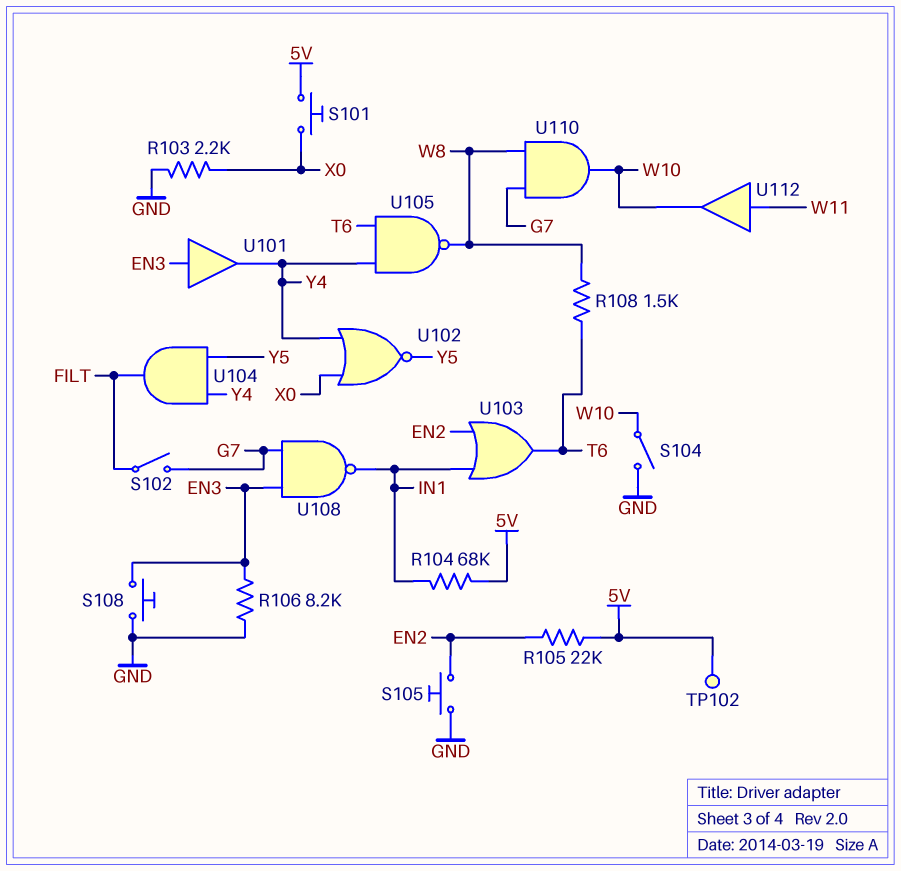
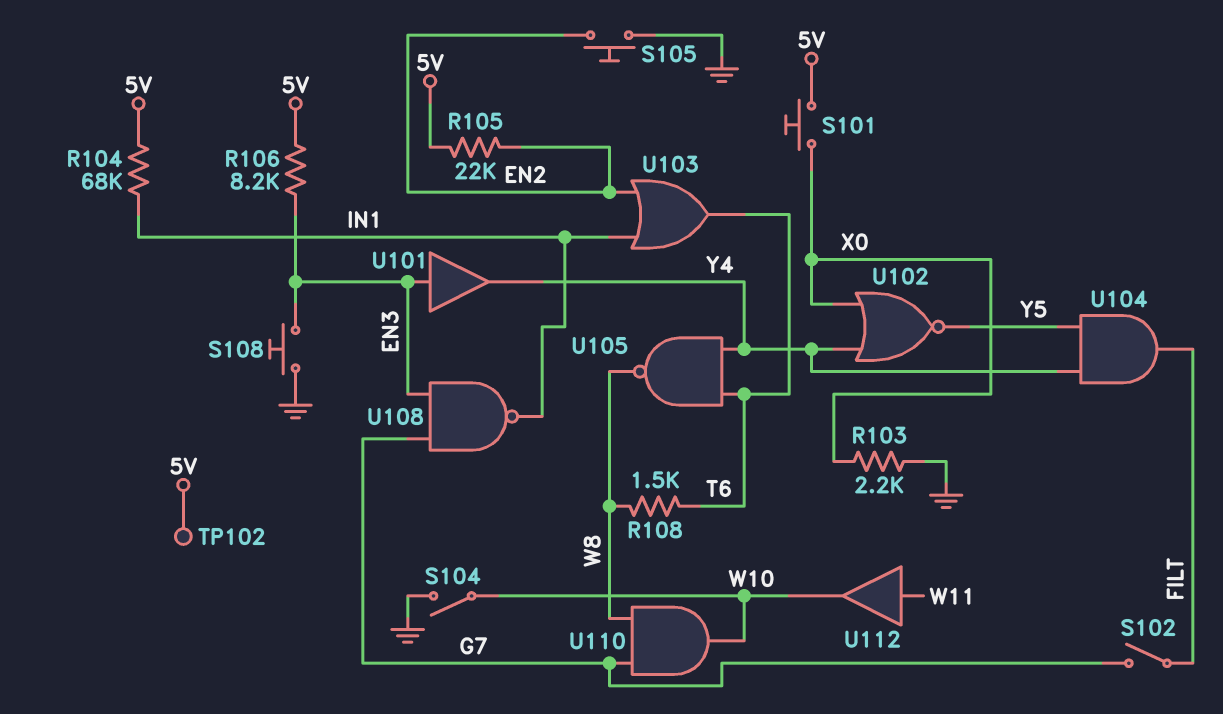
R106: 8.2k (EN3, GND) -> 8.2k (5V, EN3)

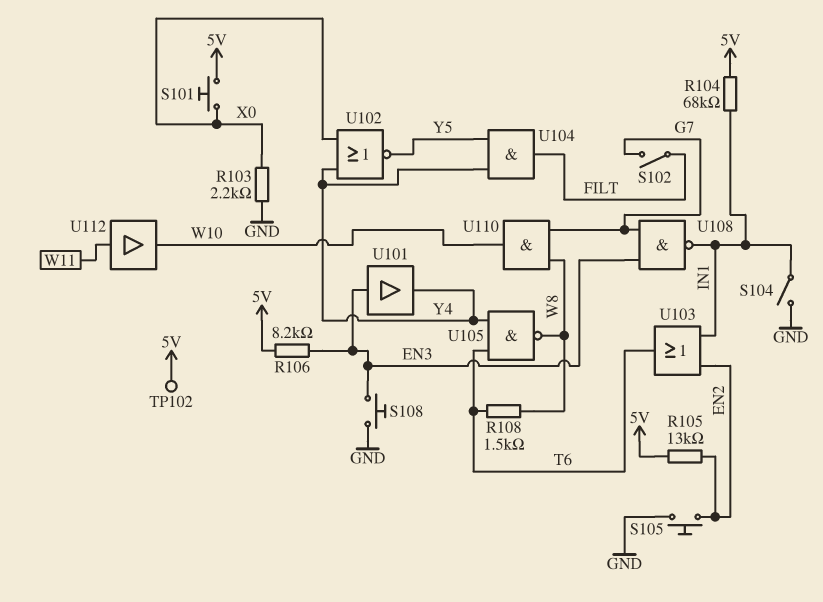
R105: 22k (5V, EN2) -> 13k (5V, EN2)
S104: switch (GND, W10) -> switch (GND, IN1)

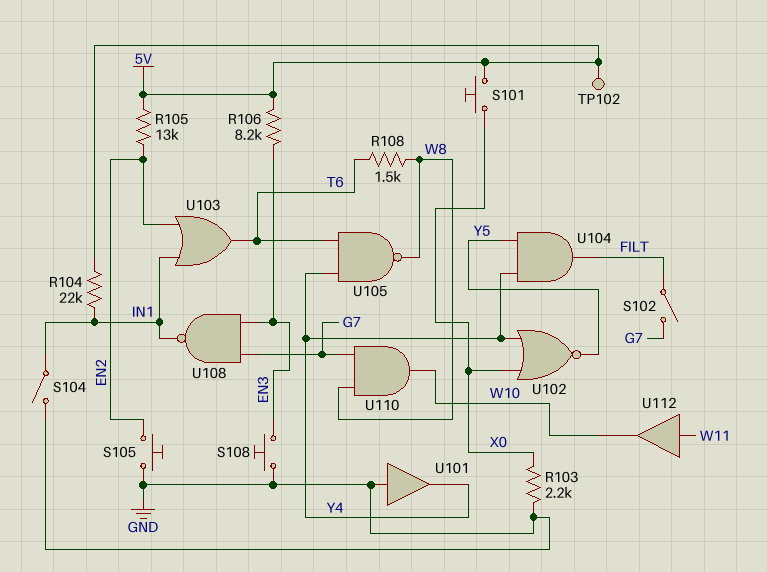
R104: 68k (5V, IN1) -> 22k (5V, IN1)
U101: buffer (in EN3, out Y4) -> buffer (in GND, out Y4)

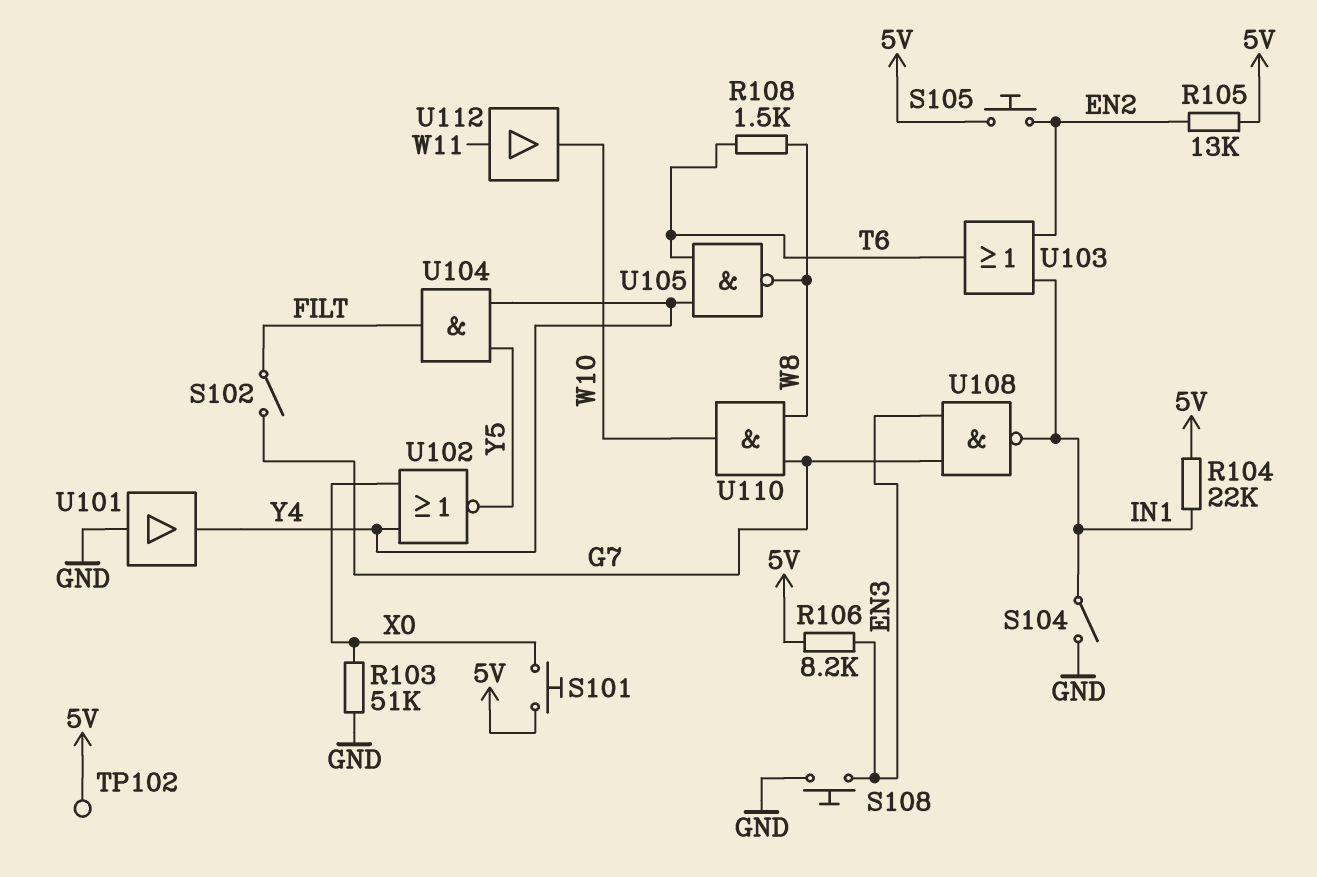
R103: 2.2k (GND, X0) -> 51k (GND, X0)
S105: button (EN2, GND) -> button (5V, EN2)

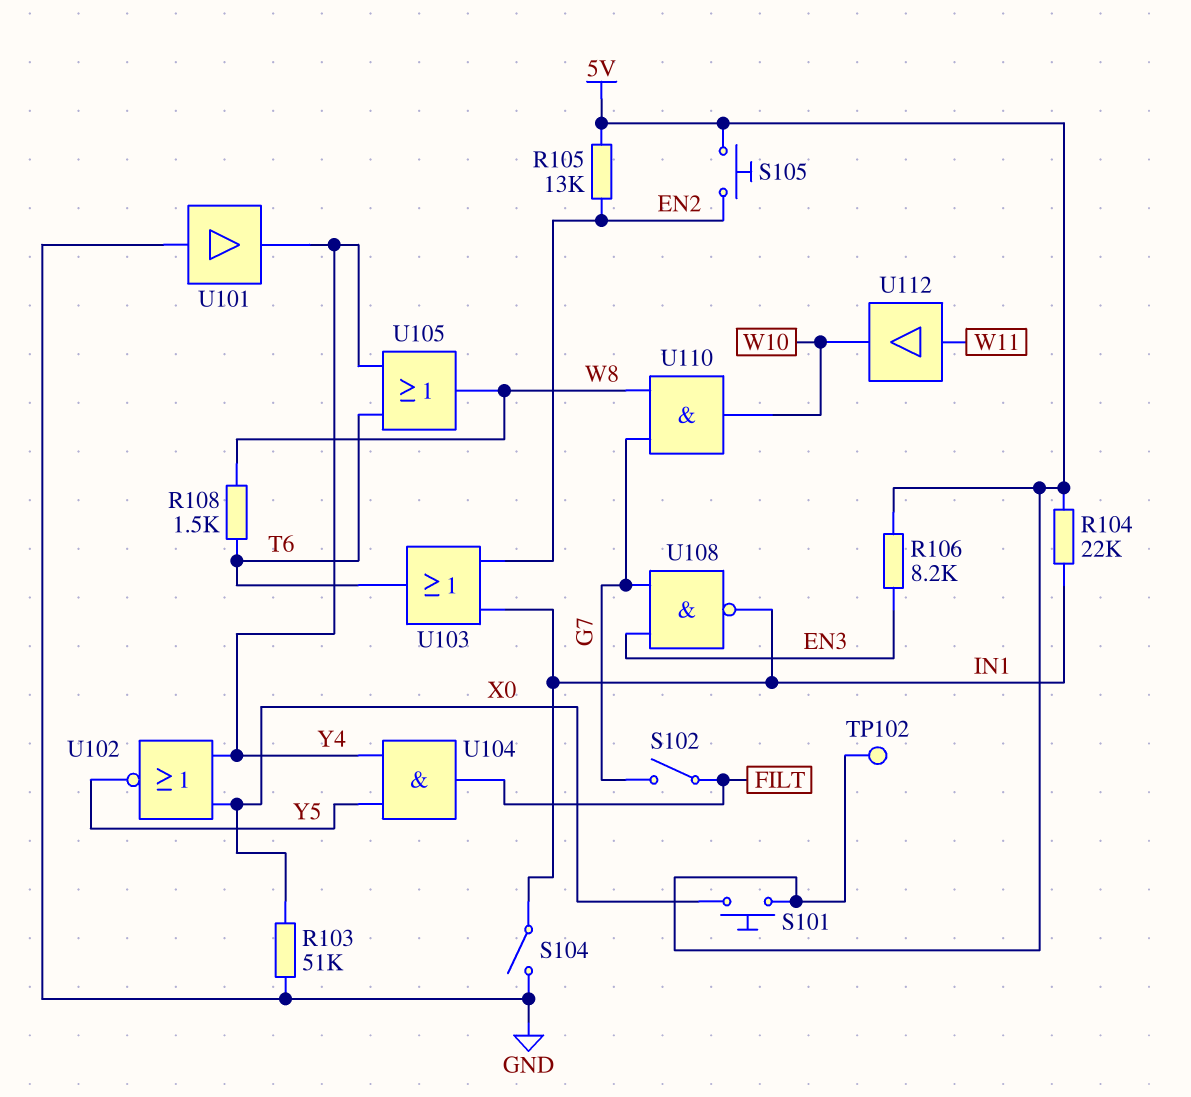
S108: button (EN3, GND) -> none
U105: NAND (in T6, in Y4, out W8) -> OR (in T6, in Y4, out W8)

